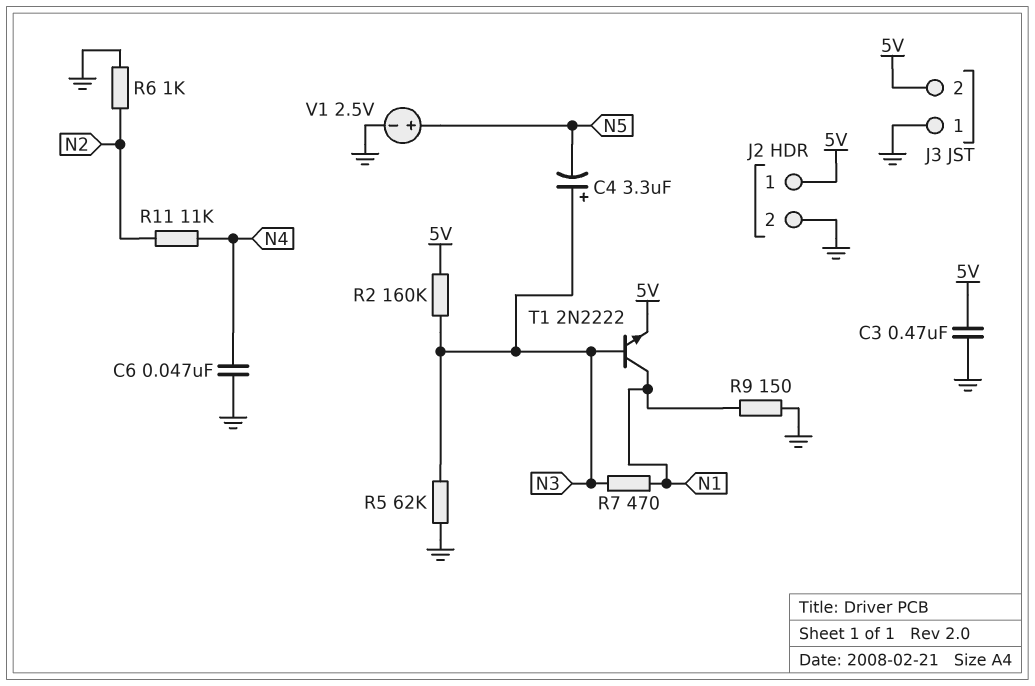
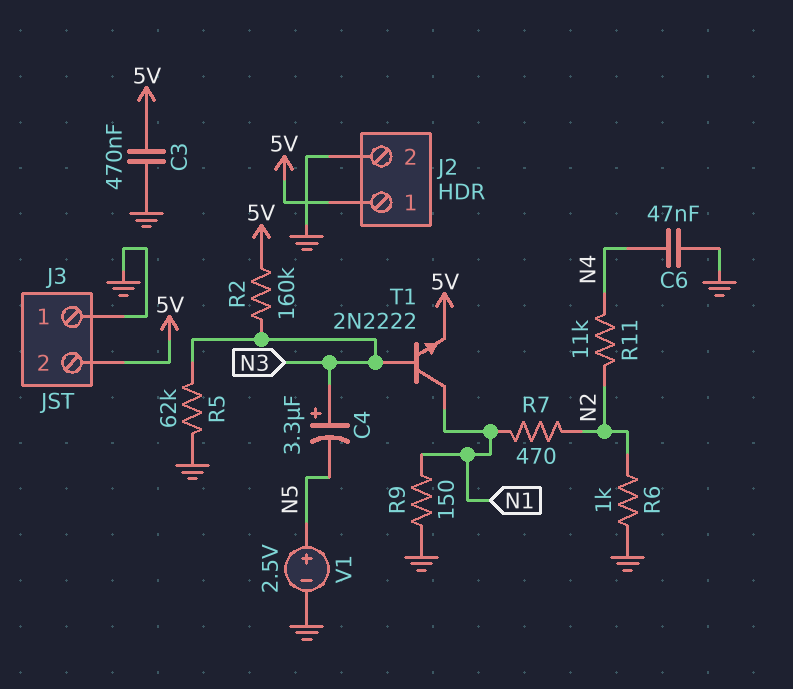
R7: 470 (N1, N3) -> 470 (N1, N2)

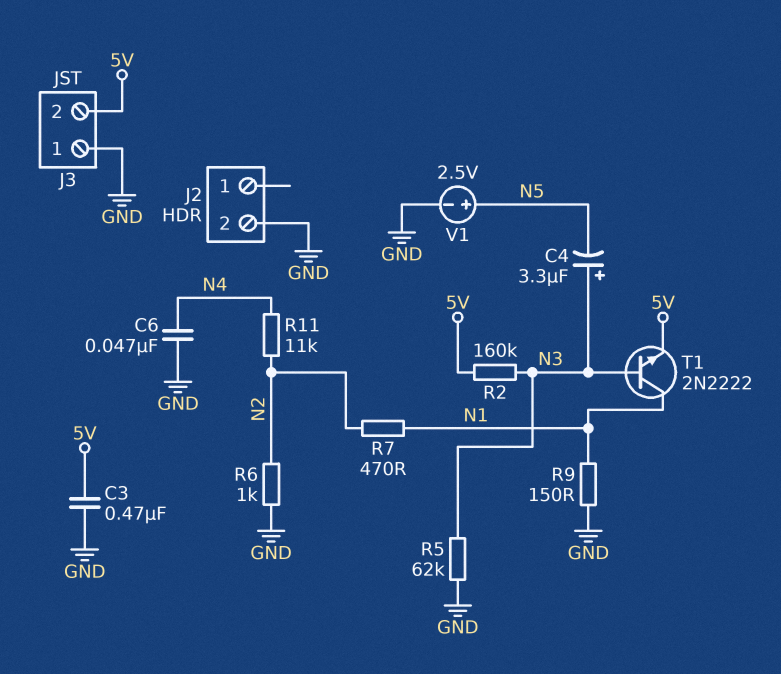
J2 pin 1: 5V -> none

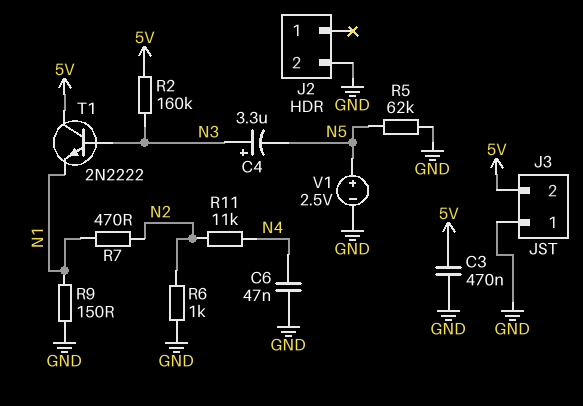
R5: 62k (GND, N3) -> 62k (GND, N5)
T1: NPN 2N2222 (B N3, C N1, E 5V) -> NPN 2N2222 (B N3, C 5V, E N1)

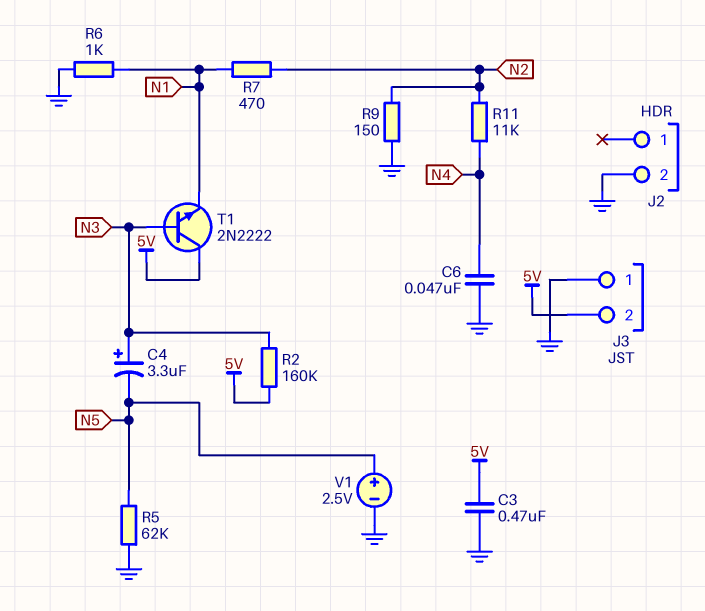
R6: 1k (GND, N2) -> 1k (GND, N1)
R9: 150 (GND, N1) -> 150 (GND, N2)

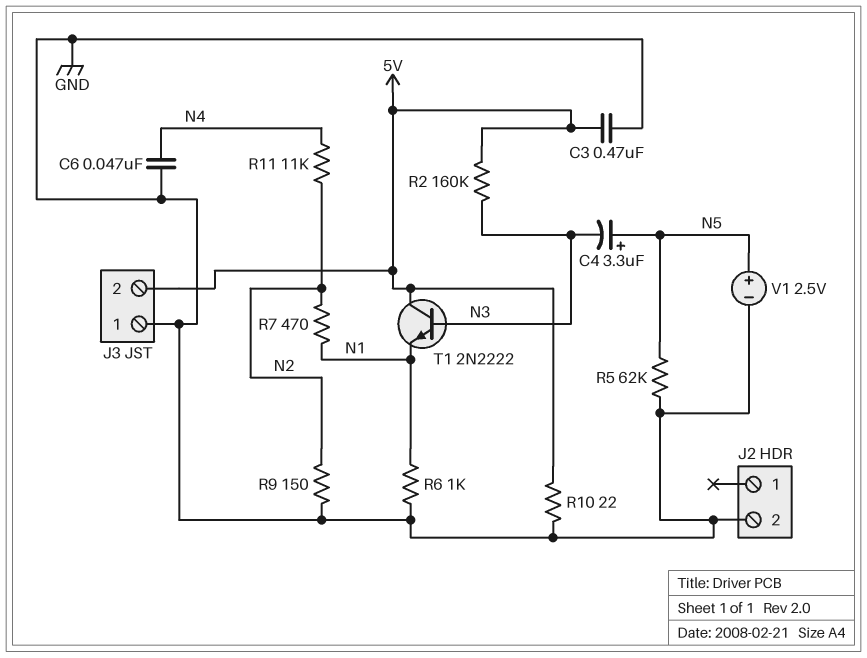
C4: 3.3uF (plus N3, minus N5) -> 3.3uF (plus N5, minus N3)
R10: none -> 22 (5V, GND)

